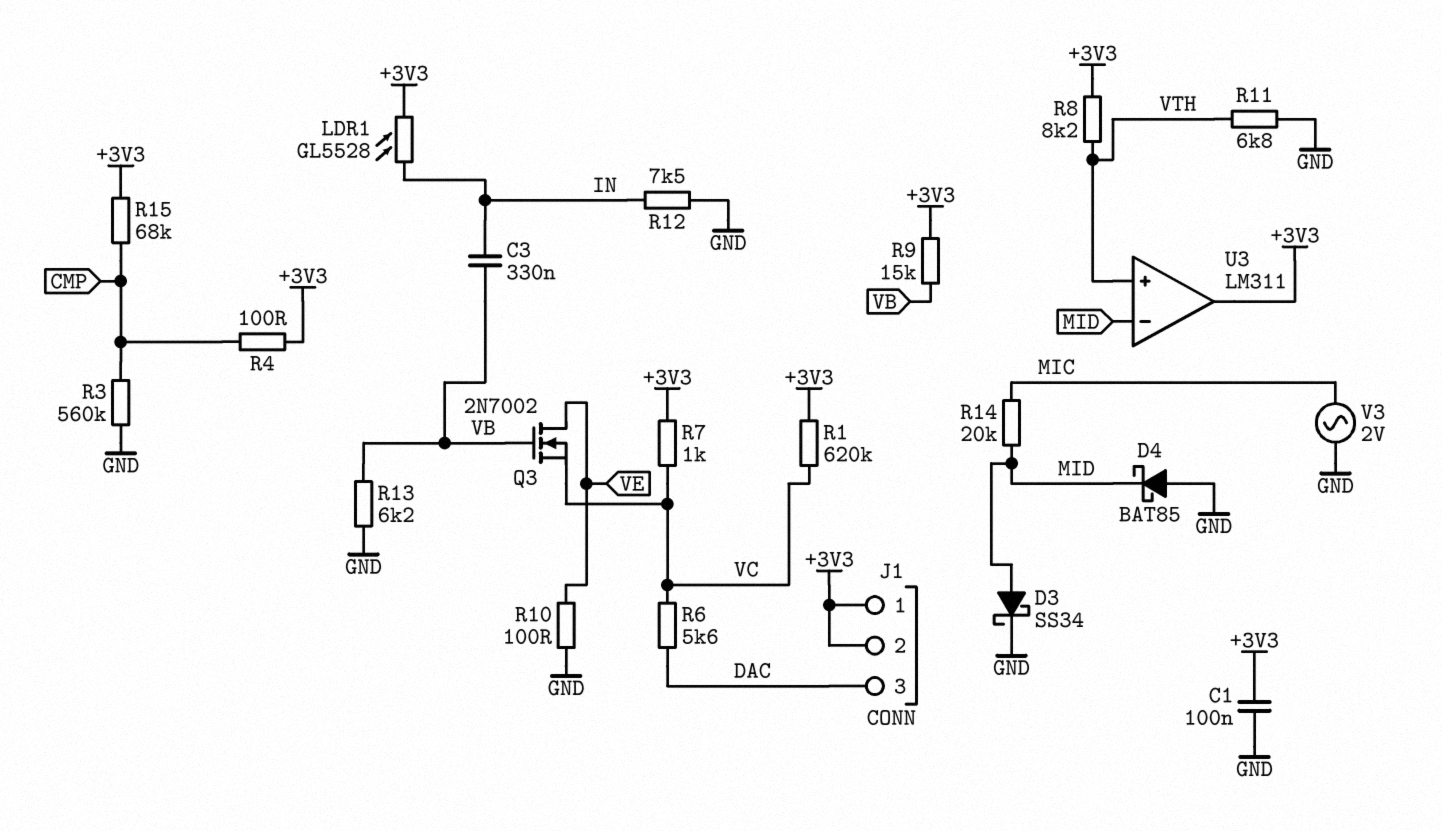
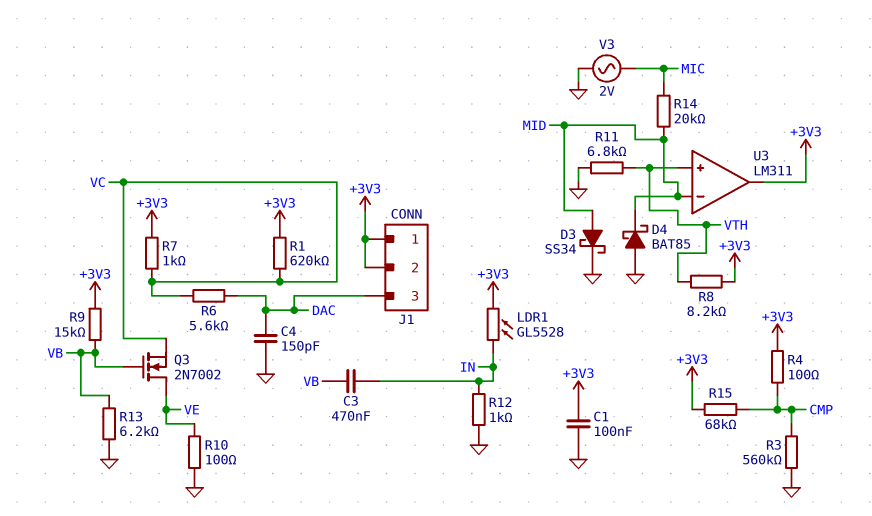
C3: 330nF (IN, VB) -> 470nF (IN, VB)
C4: none -> 150pF (DAC, GND)
R12: 7.5k (GND, IN) -> 1k (GND, IN)

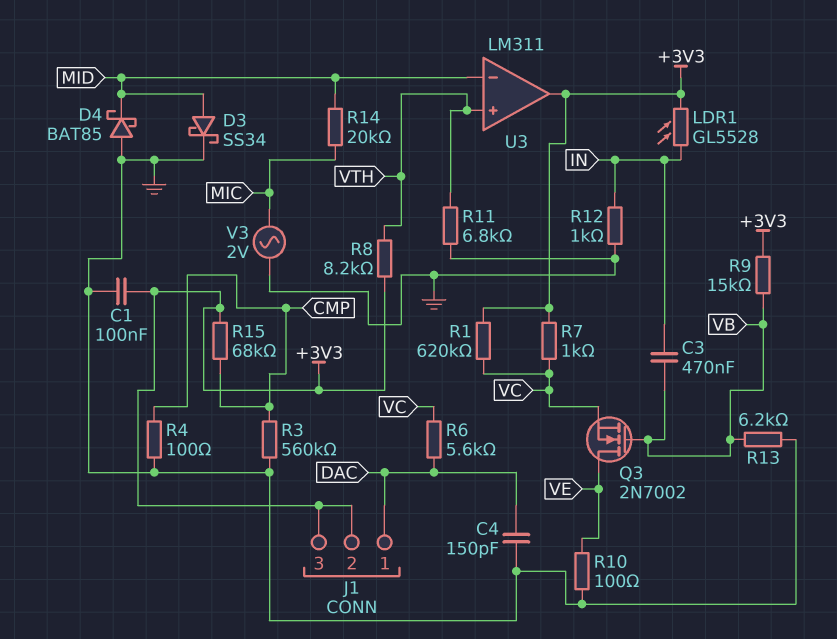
J1 pin 1: +3V3 -> DAC
J1 pin 3: DAC -> +3V3
R4: 100 (+3V3, CMP) -> 100 (CMP, GND)

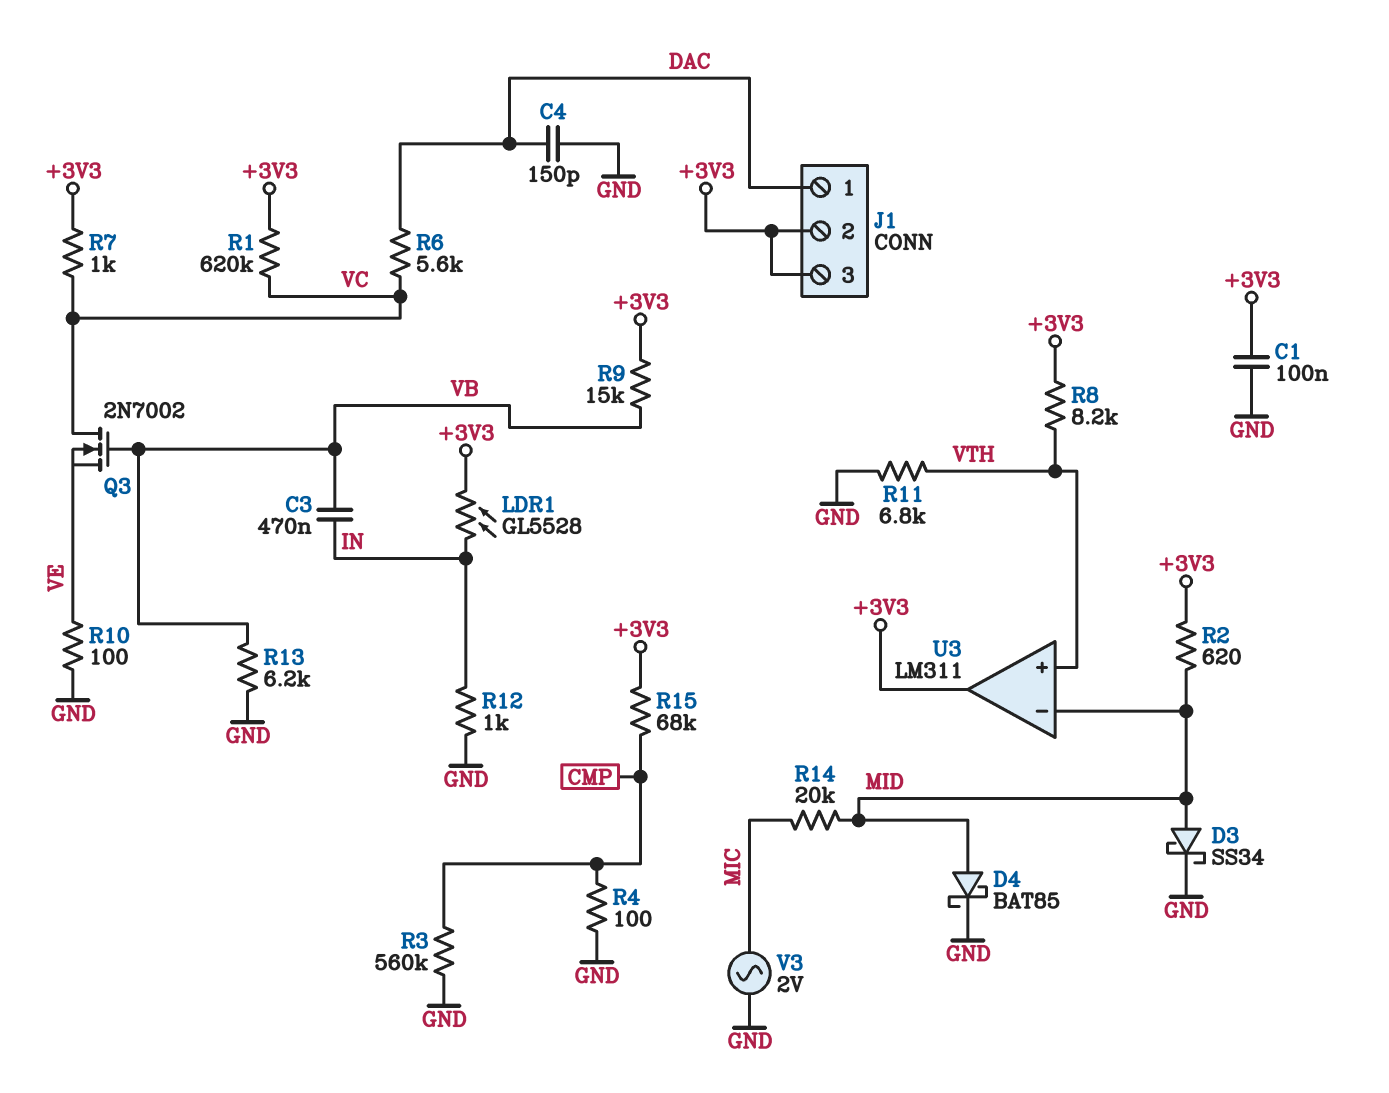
D4: schottky BAT85 (A GND, K MID) -> schottky BAT85 (A MID, K GND)
Q3: NMOS 2N7002 (G VB, D VE, S VC) -> NMOS 2N7002 (G VB, D VC, S VE)
R2: none -> 620 (+3V3, MID)

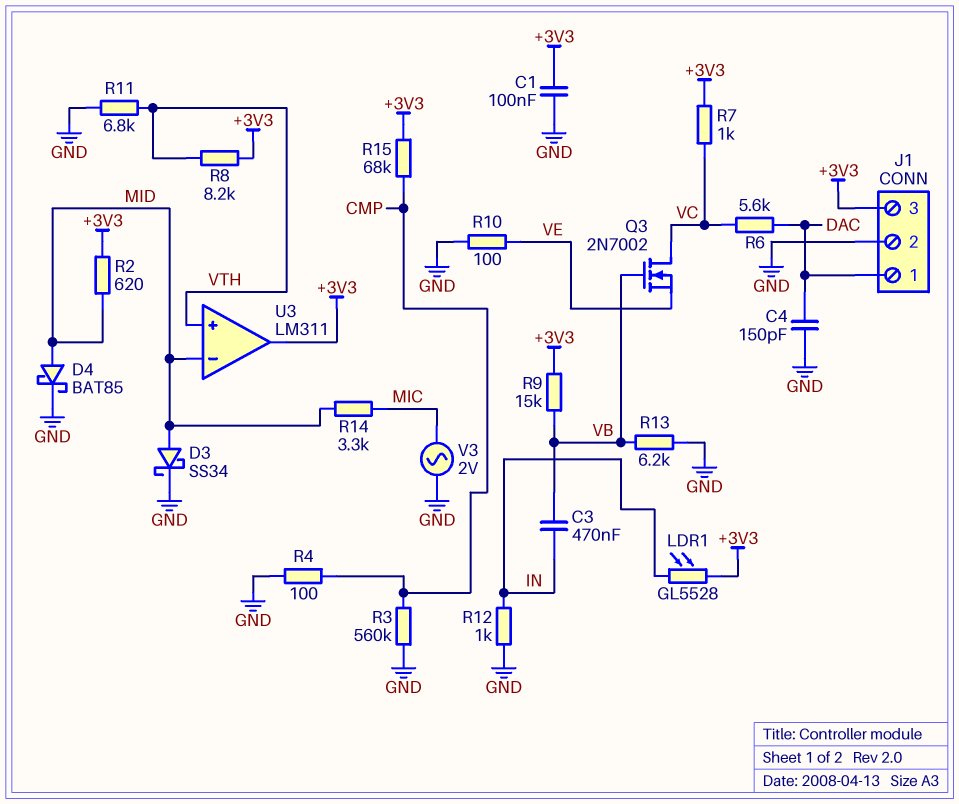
J1 pin 2: +3V3 -> GND
R1: 620k (+3V3, VC) -> none
R14: 20k (MIC, MID) -> 3.3k (MIC, MID)

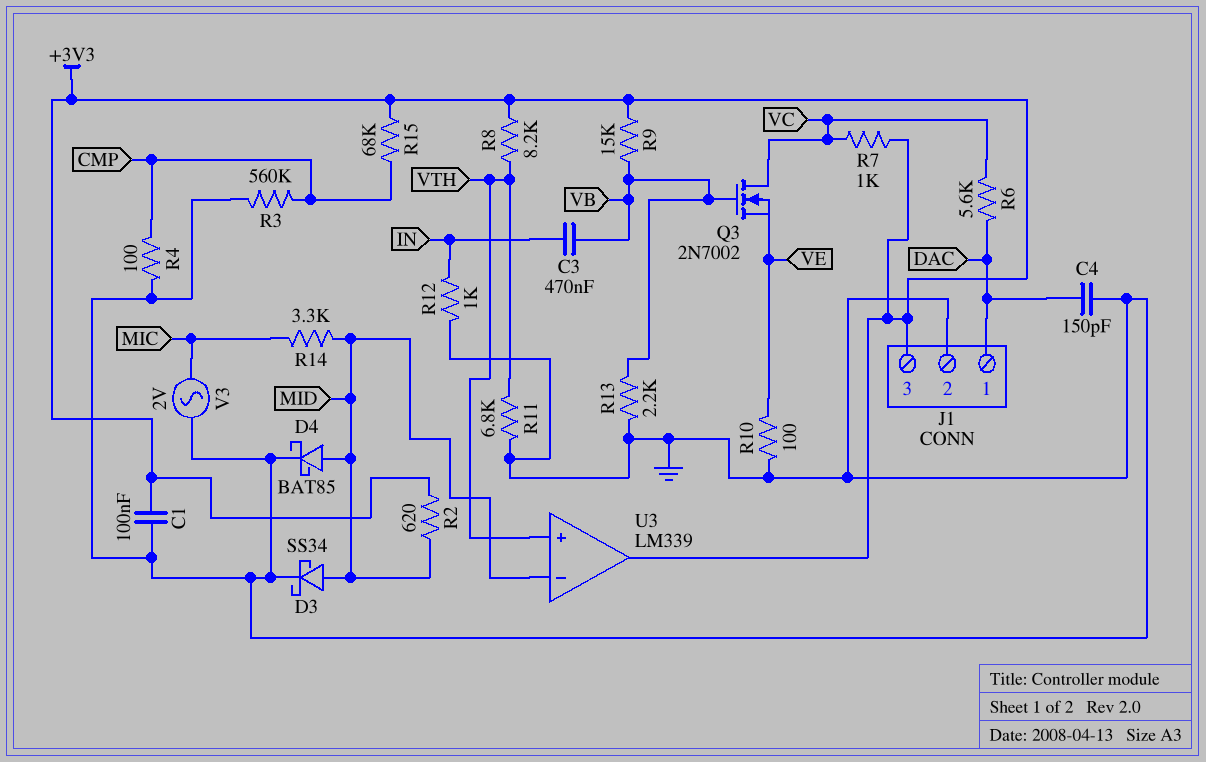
LDR1: GL5528 (+3V3, IN) -> none
R13: 6.2k (GND, VB) -> 2.2k (GND, VB)
U3: LM311 -> LM339

